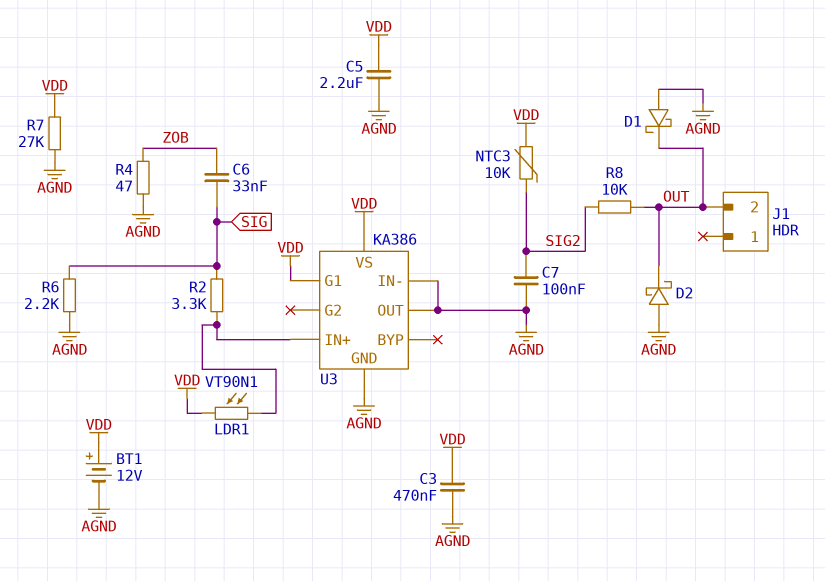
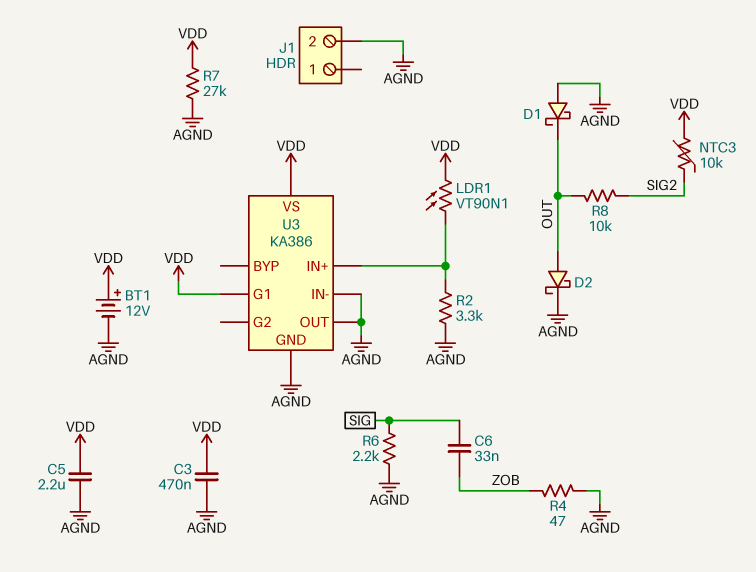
C7: 100nF (AGND, SIG2) -> none
D2: schottky (A AGND, K OUT) -> schottky (A OUT, K AGND)
J1 pin 2: OUT -> AGND
R2: 3.3k (SIG, U3/IN+) -> 3.3k (AGND, U3/IN+)

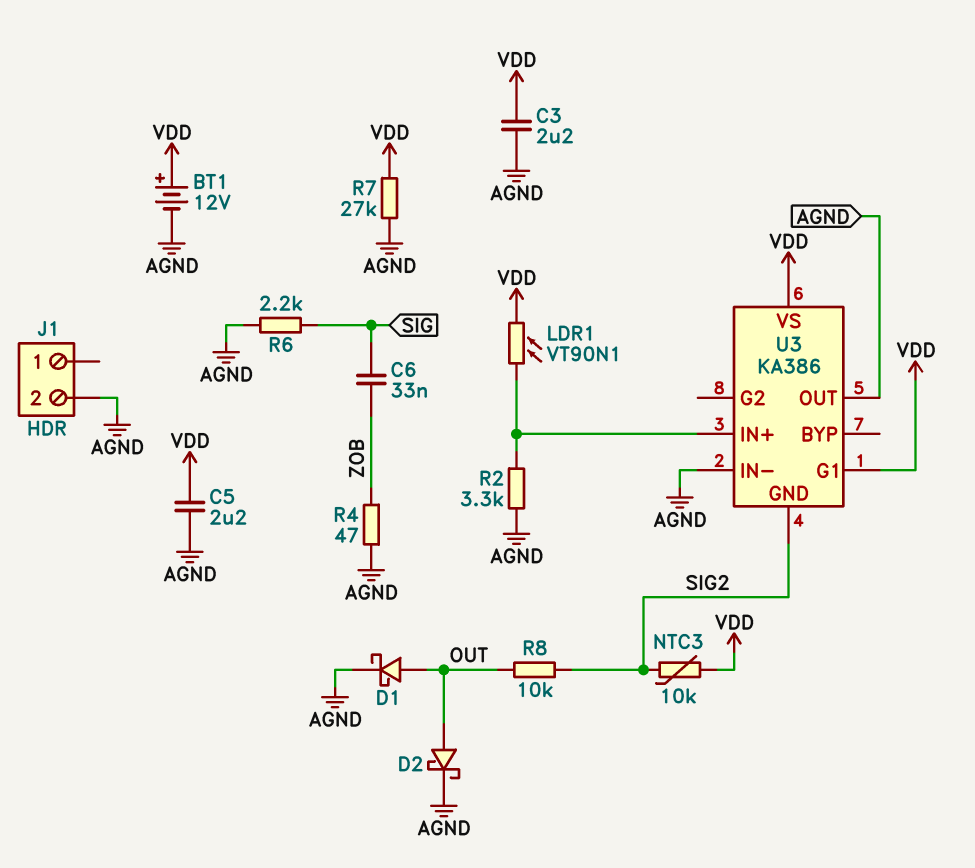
C3: 470nF (AGND, VDD) -> 2.2uF (AGND, VDD)
D1: schottky (A AGND, K OUT) -> schottky (A OUT, K AGND)
U3 pin GND: AGND -> SIG2

